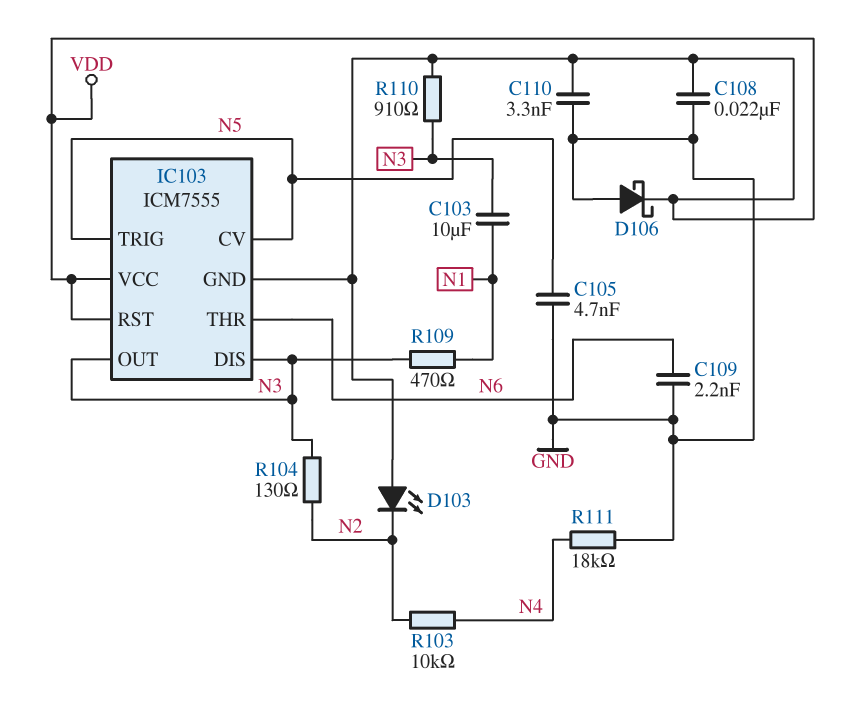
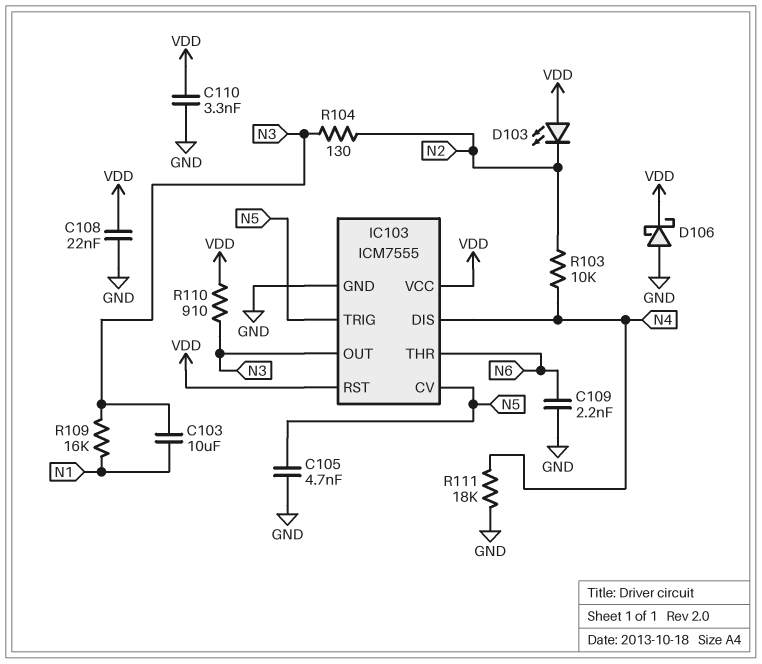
IC103 pin DIS: N3 -> N4
IC103 pin GND: VDD -> GND
R109: 470 (N1, N3) -> 16k (N1, N3)

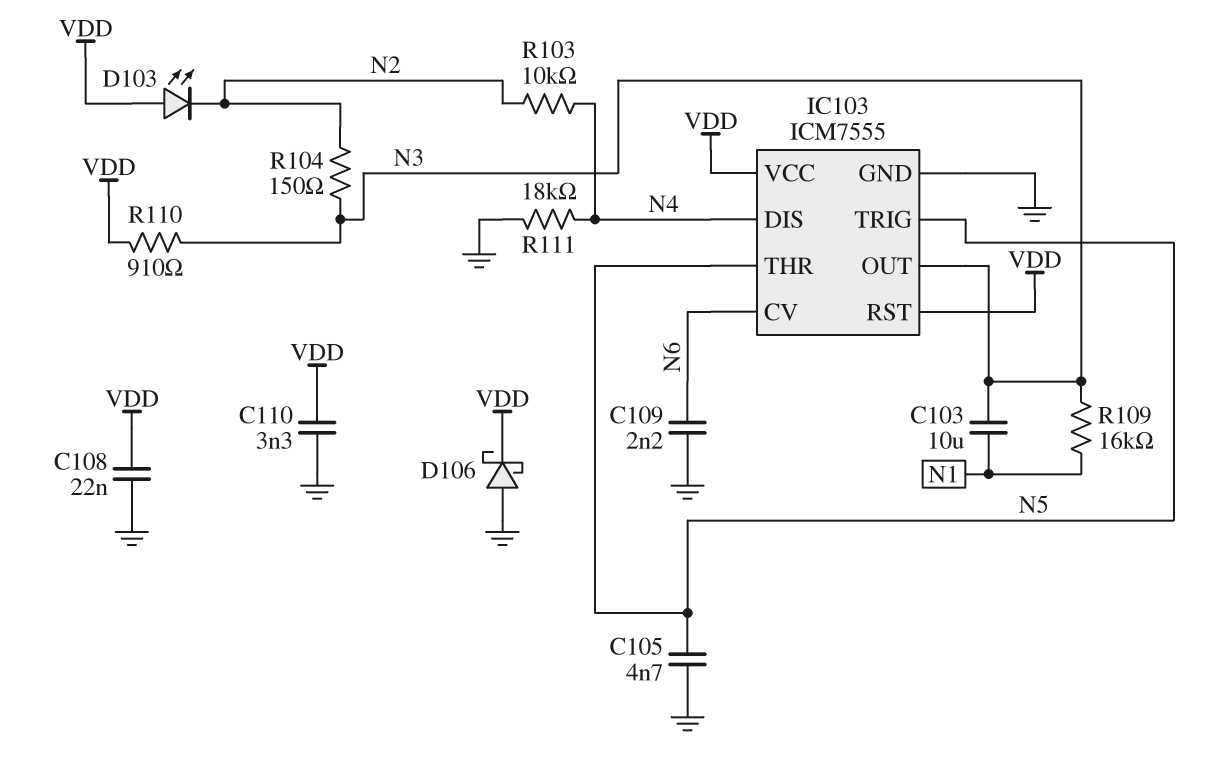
IC103 pin CV: N5 -> N6
IC103 pin THR: N6 -> N5
R104: 130 (N2, N3) -> 150 (N2, N3)

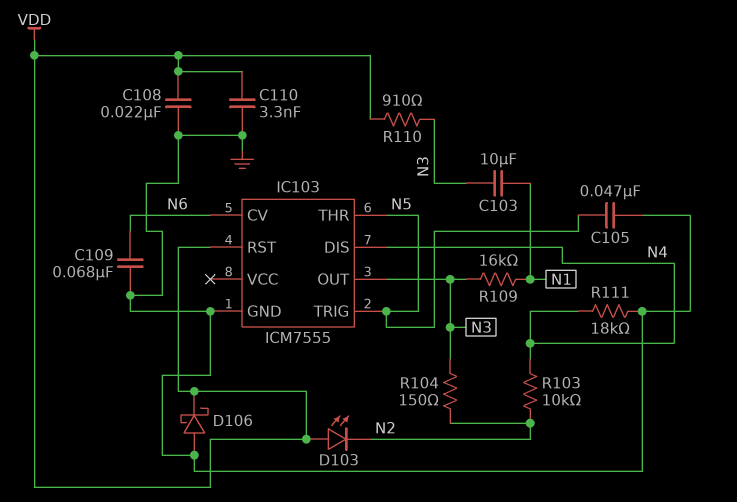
C105: 4.7nF (GND, N5) -> 47nF (GND, N5)
C109: 2.2nF (GND, N6) -> 68nF (GND, N6)
IC103 pin VCC: VDD -> none

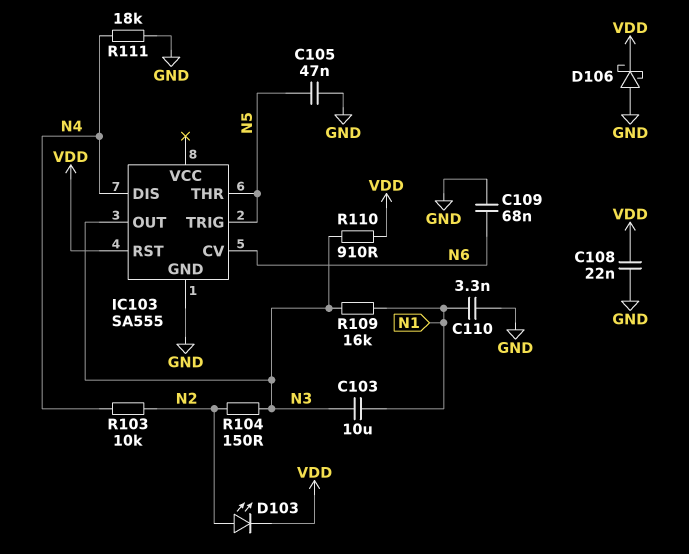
C110: 3.3nF (GND, VDD) -> 3.3nF (GND, N1)
D103: LED (A VDD, K N2) -> LED (A N2, K VDD)
IC103: ICM7555 -> SA555

